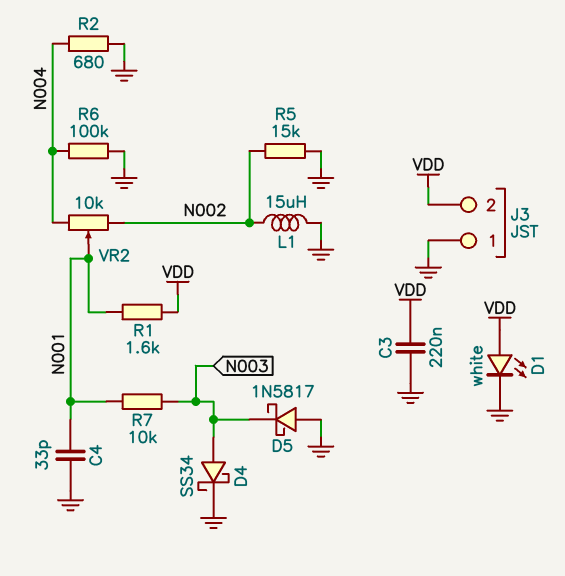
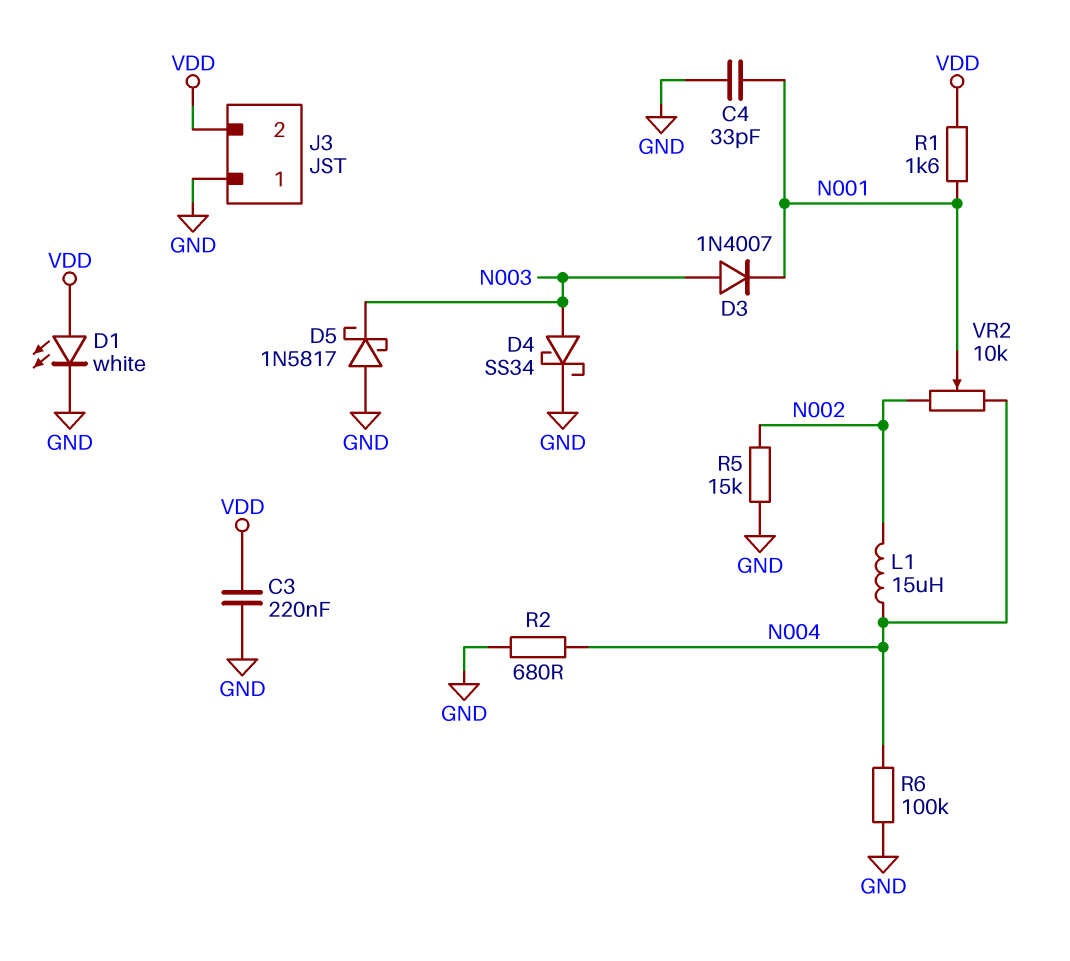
D3: none -> diode 1N4007 (A N003, K N001)
L1: 15uH (GND, N002) -> 15uH (N002, N004)
R7: 10k (N001, N003) -> none

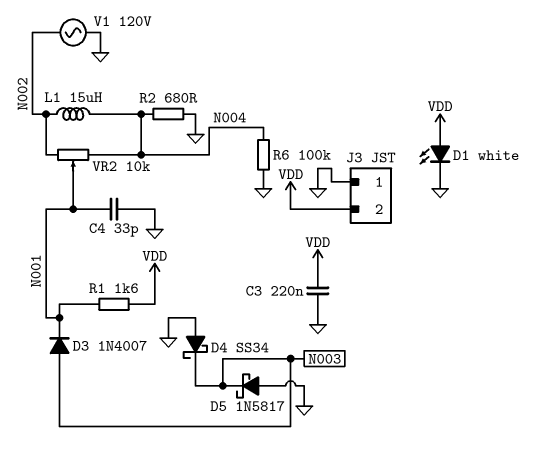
D4: schottky SS34 (A N003, K GND) -> schottky SS34 (A GND, K N003)
R5: 15k (GND, N002) -> none
V1: none -> AC 120V (GND, N002)

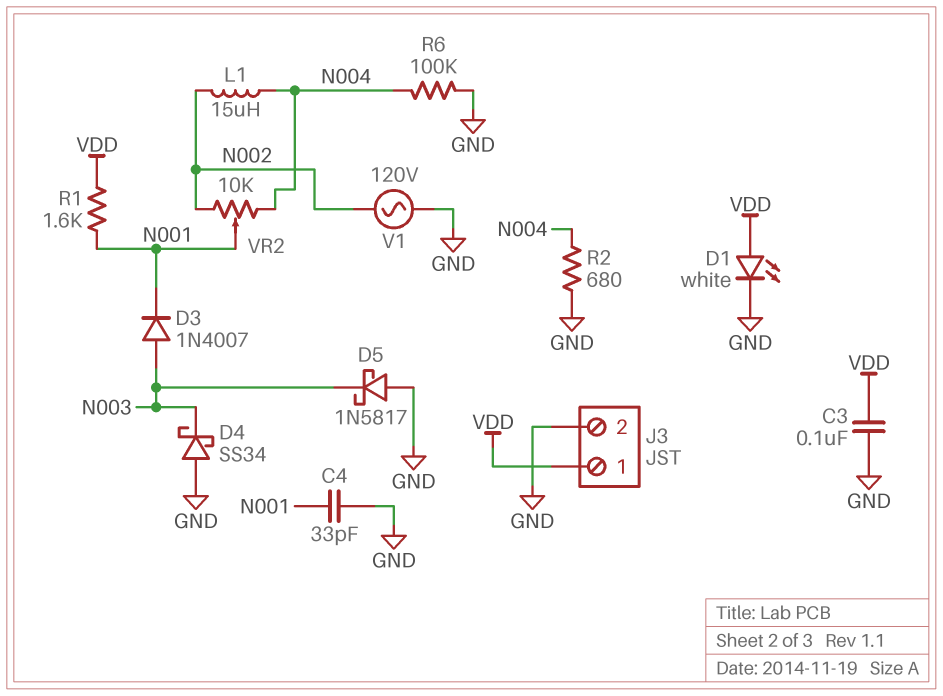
C3: 220nF (GND, VDD) -> 100nF (GND, VDD)
J3 pin 1: GND -> VDD
J3 pin 2: VDD -> GND

